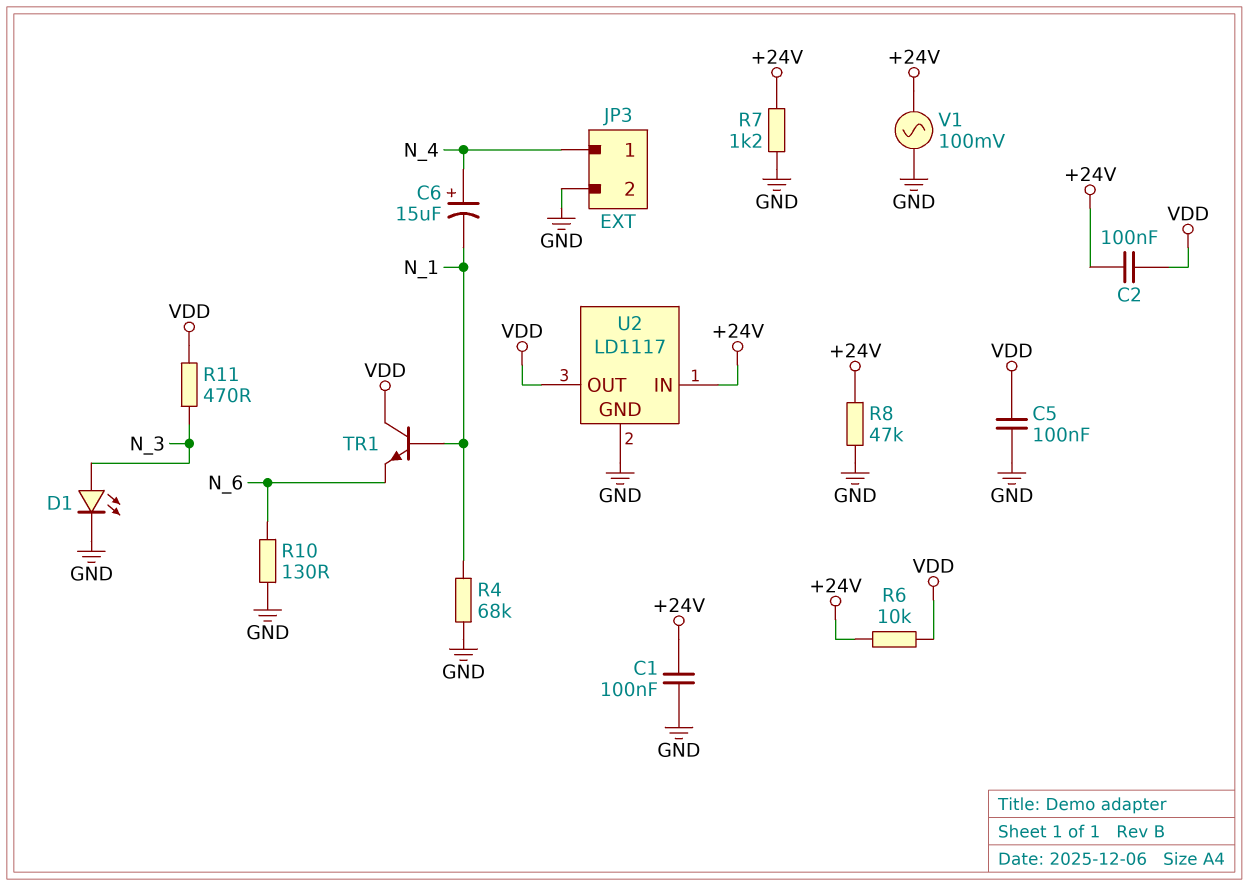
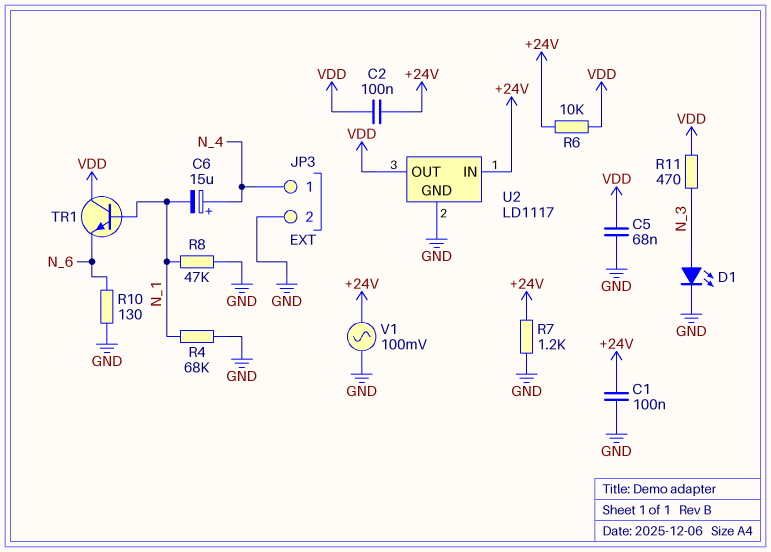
C5: 100nF (GND, VDD) -> 68nF (GND, VDD)
R8: 47k (+24V, GND) -> 47k (GND, N_1)

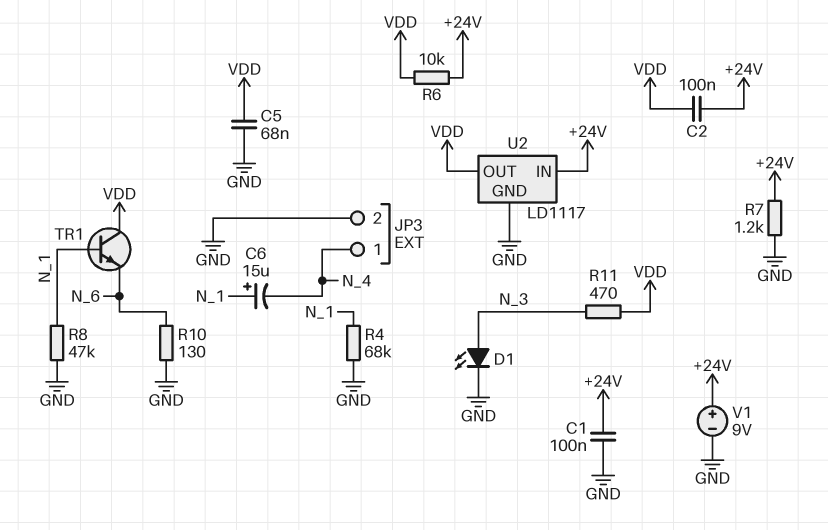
C6: 15uF (plus N_4, minus N_1) -> 15uF (plus N_1, minus N_4)
V1: AC 100mV (+24V, GND) -> 9V (plus +24V, minus GND)

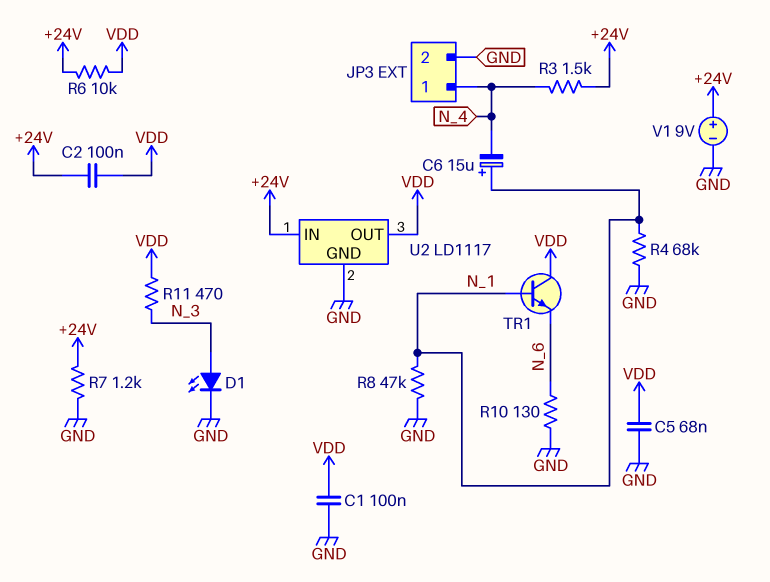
C1: 100nF (+24V, GND) -> 100nF (GND, VDD)
R3: none -> 1.5k (+24V, N_4)

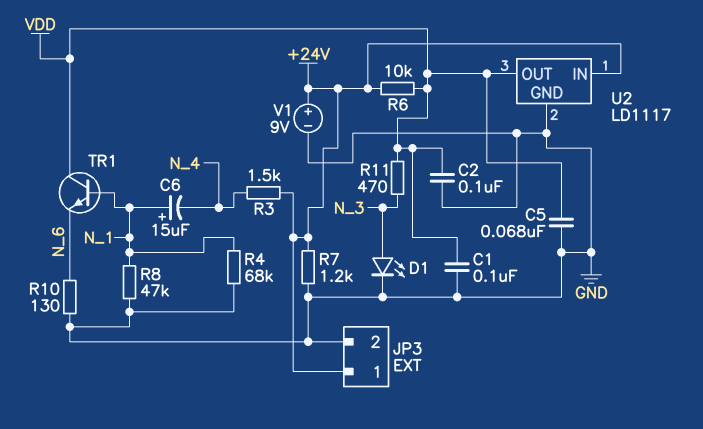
C2: 100nF (+24V, VDD) -> 100nF (GND, VDD)
JP3 pin 1: N_4 -> +24V

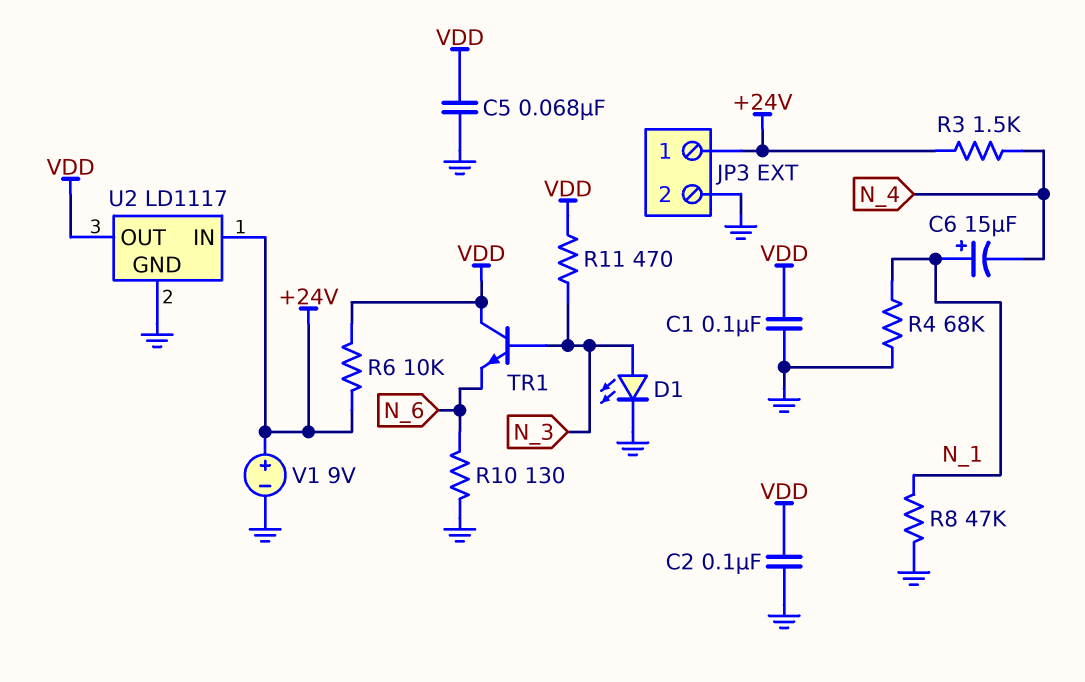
R7: 1.2k (+24V, GND) -> none
TR1: NPN (B N_1, C VDD, E N_6) -> NPN (B N_3, C VDD, E N_6)

